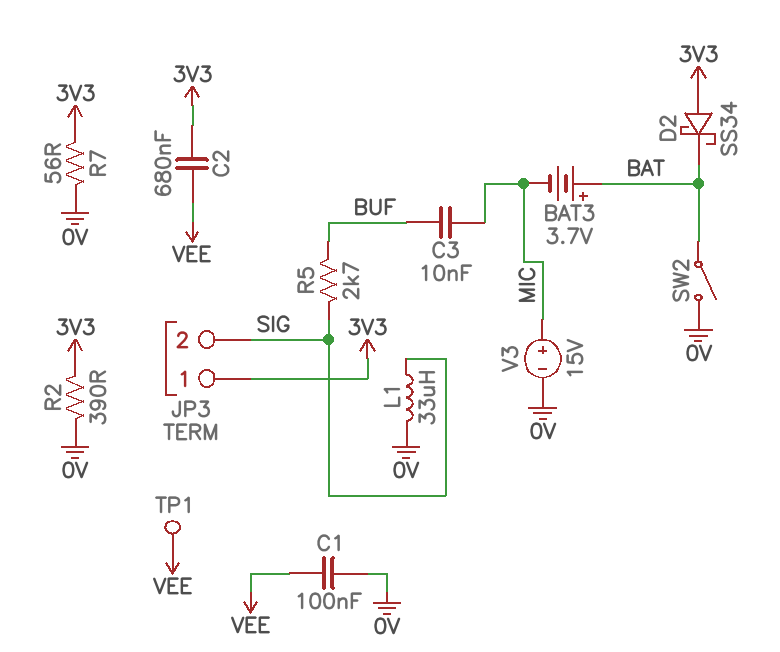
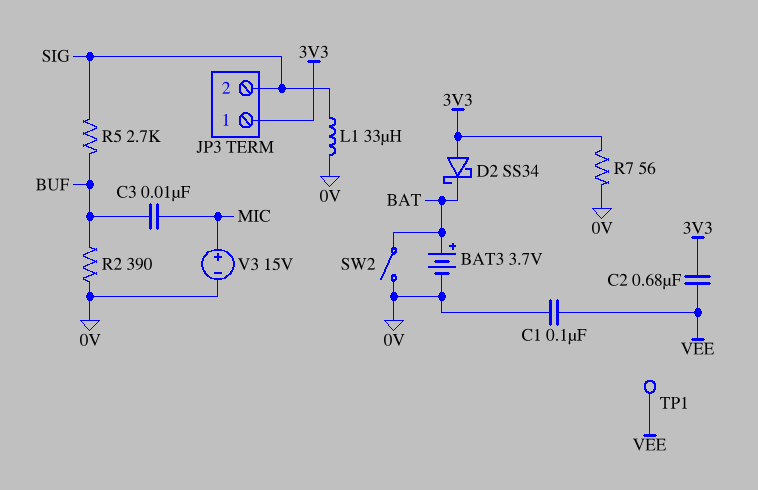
BAT3: 3.7V (plus BAT, minus MIC) -> 3.7V (plus BAT, minus 0V)
R2: 390 (0V, 3V3) -> 390 (0V, BUF)

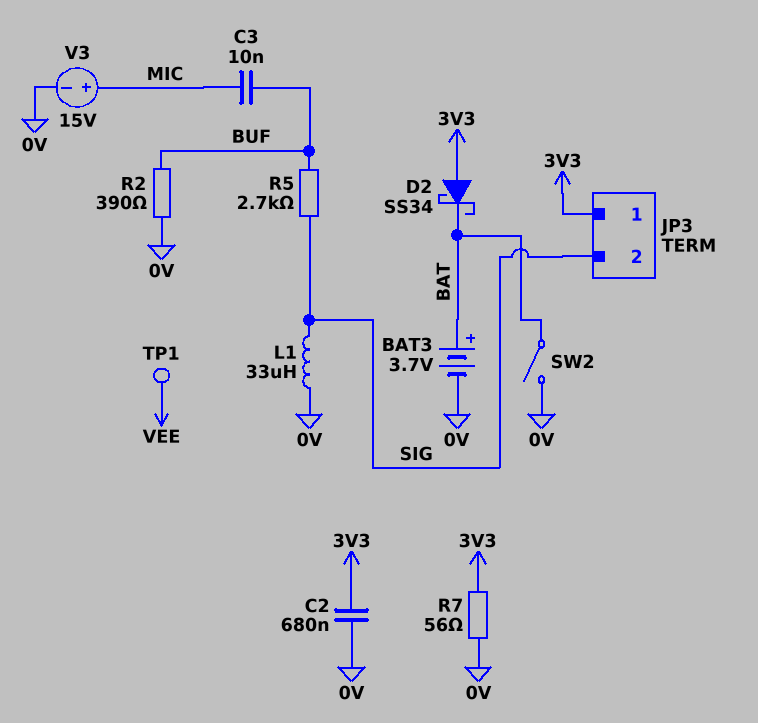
C1: 100nF (0V, VEE) -> none
C2: 680nF (3V3, VEE) -> 680nF (0V, 3V3)

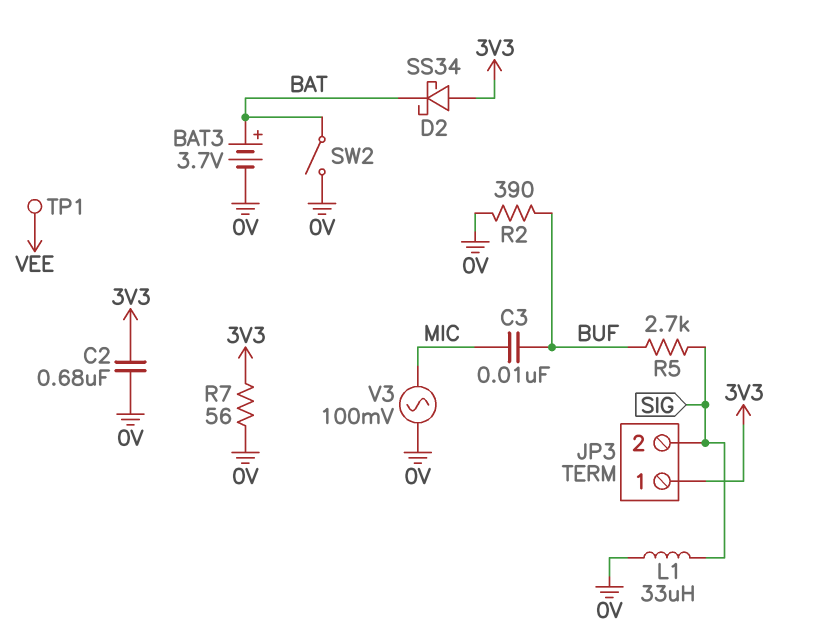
V3: 15V (plus MIC, minus 0V) -> AC 100mV (0V, MIC)

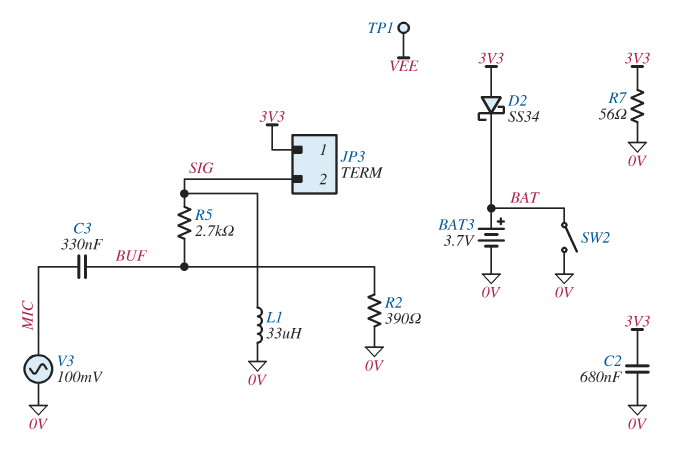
C3: 10nF (BUF, MIC) -> 330nF (BUF, MIC)

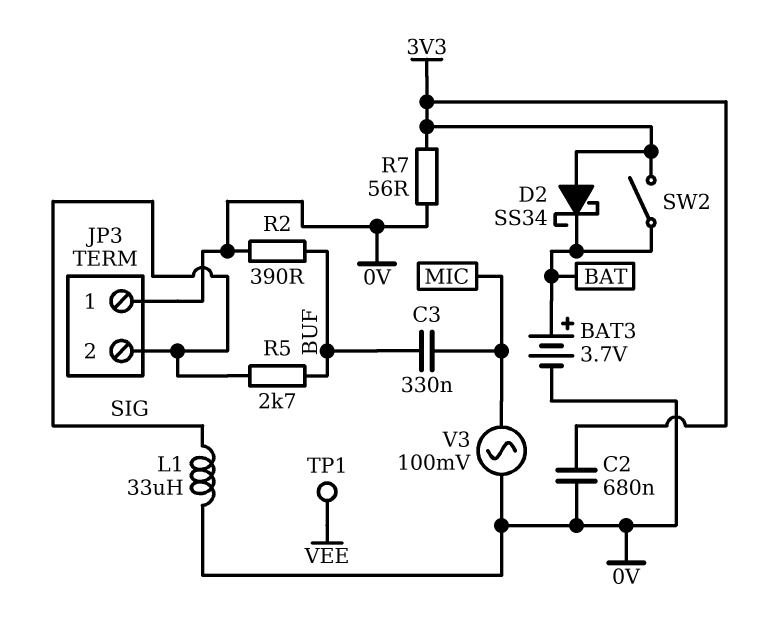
JP3 pin 1: 3V3 -> 0V
SW2: switch (0V, BAT) -> switch (3V3, BAT)

